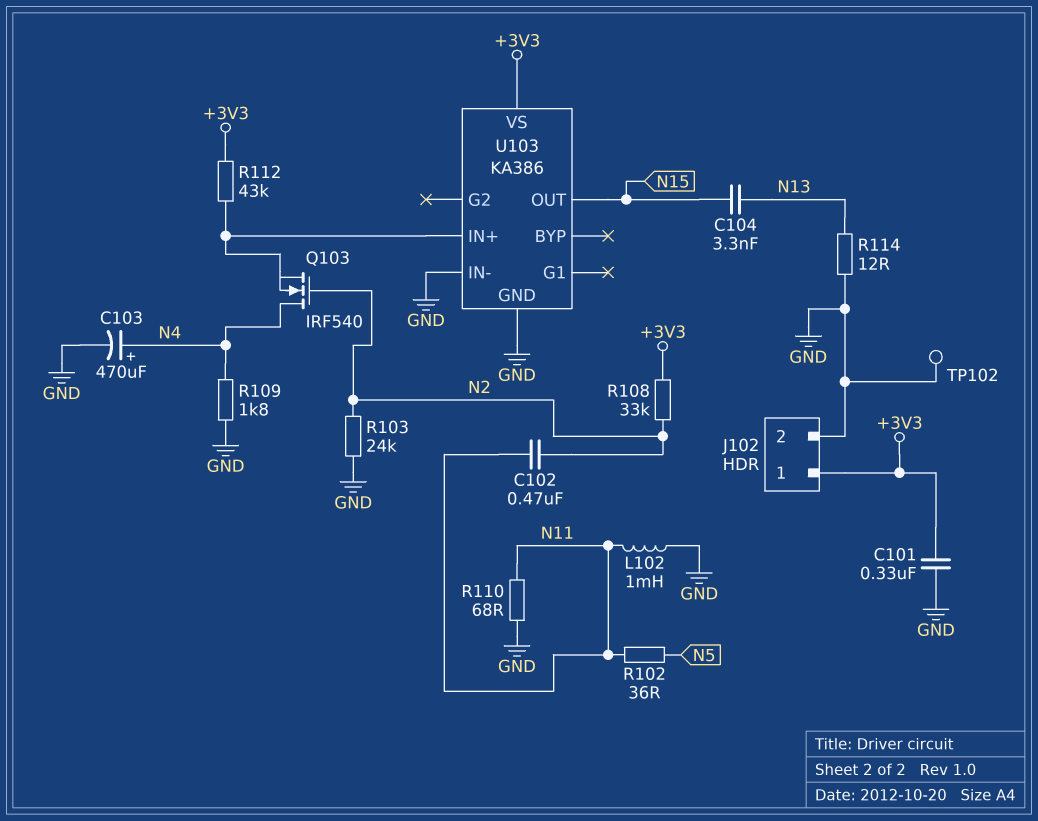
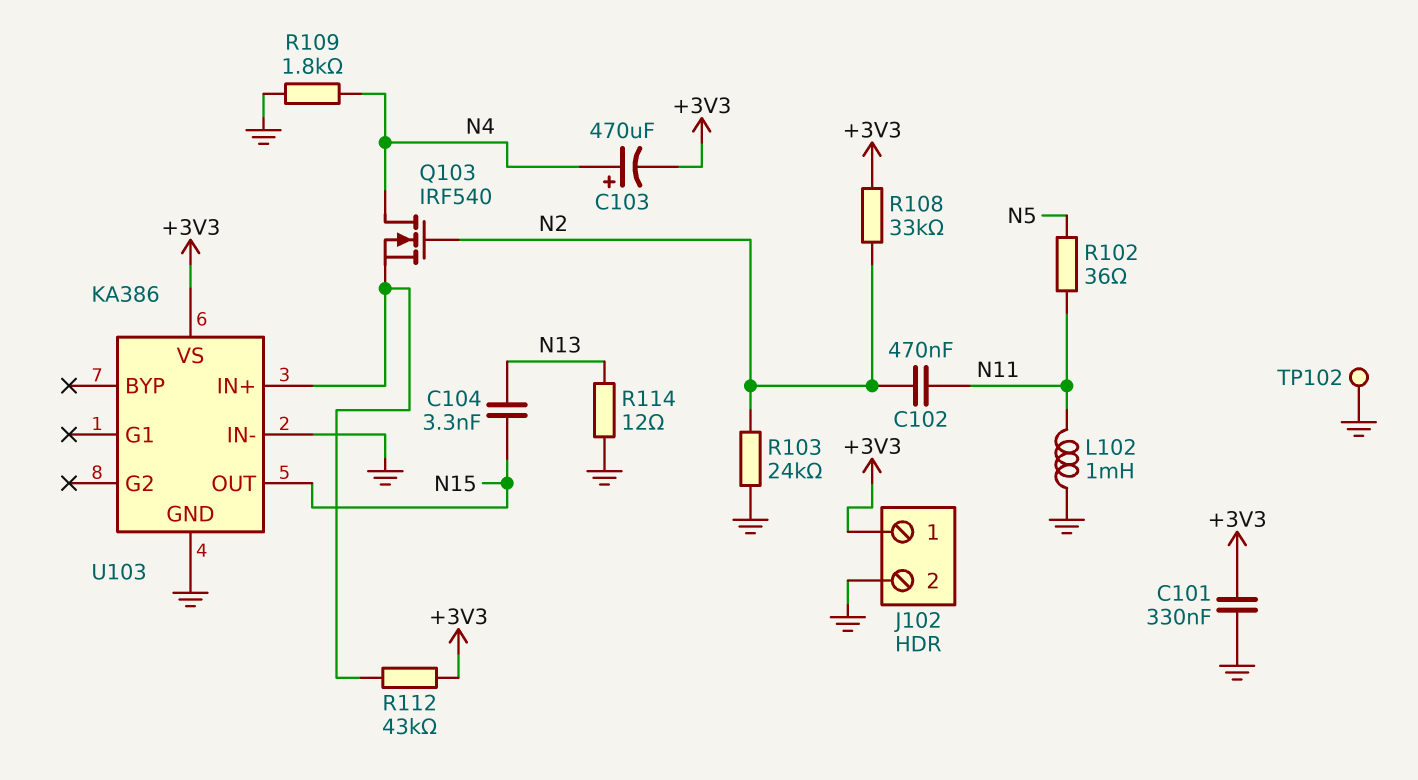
C103: 470uF (plus N4, minus GND) -> 470uF (plus N4, minus +3V3)
R110: 68 (GND, N11) -> none

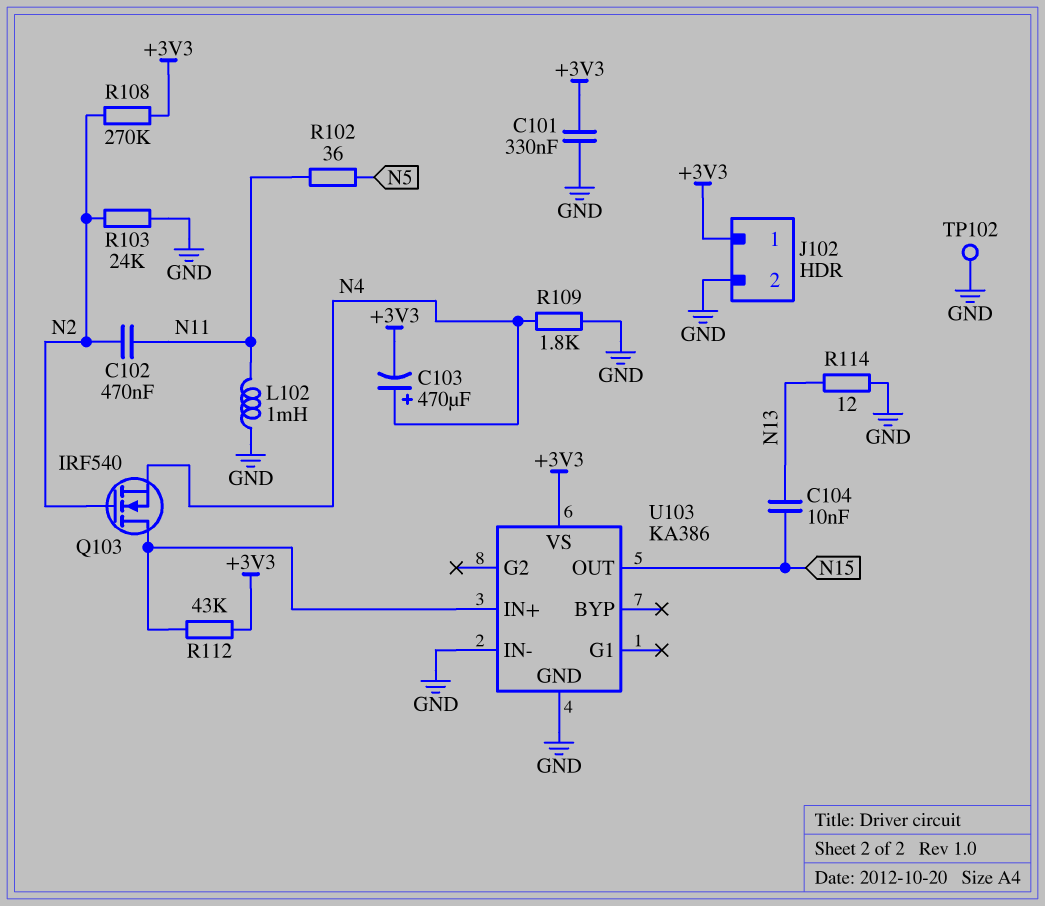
C104: 3.3nF (N13, N15) -> 10nF (N13, N15)
Q103: NMOS IRF540 (G N2, D N4, S U103/IN+) -> NMOS IRF540 (G N2, D U103/IN+, S N4)
R108: 33k (+3V3, N2) -> 270k (+3V3, N2)

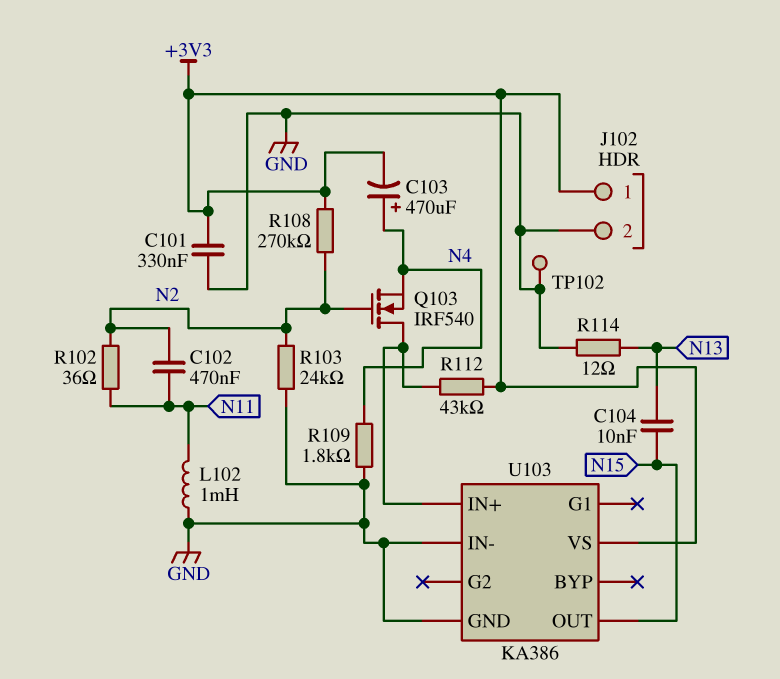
R102: 36 (N5, N11) -> 36 (N2, N11)

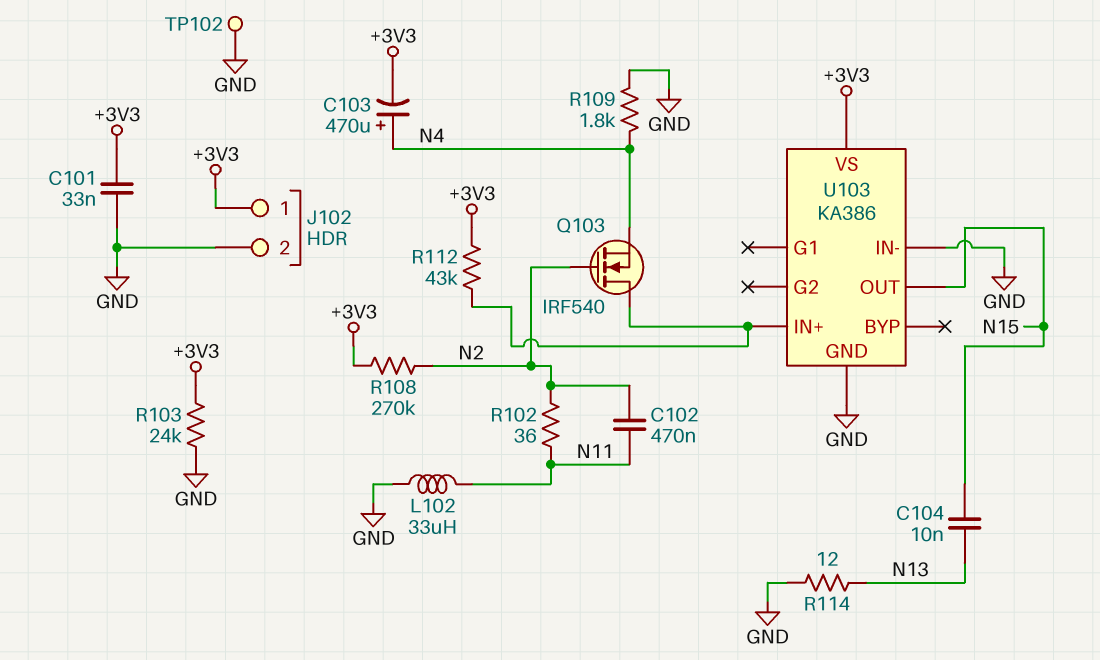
C101: 330nF (+3V3, GND) -> 33nF (+3V3, GND)
L102: 1mH (GND, N11) -> 33uH (GND, N11)
R103: 24k (GND, N2) -> 24k (+3V3, GND)

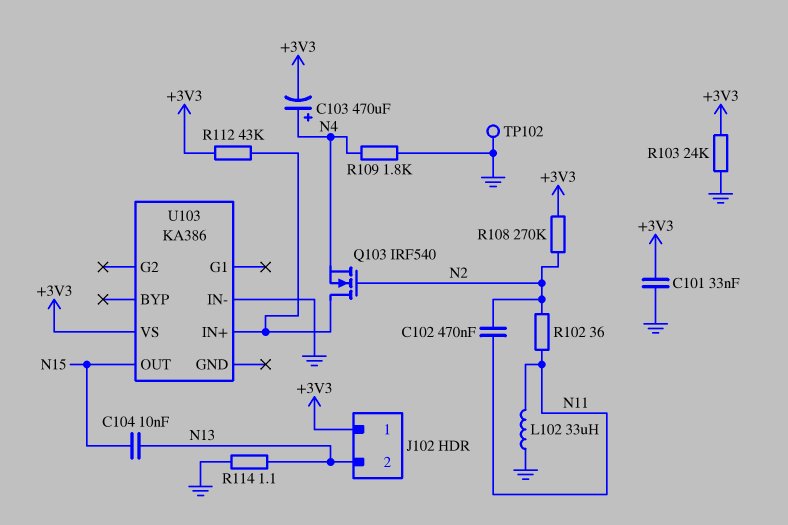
J102 pin 2: GND -> N13
R114: 12 (GND, N13) -> 1.1 (GND, N13)
U103 pin GND: GND -> none

